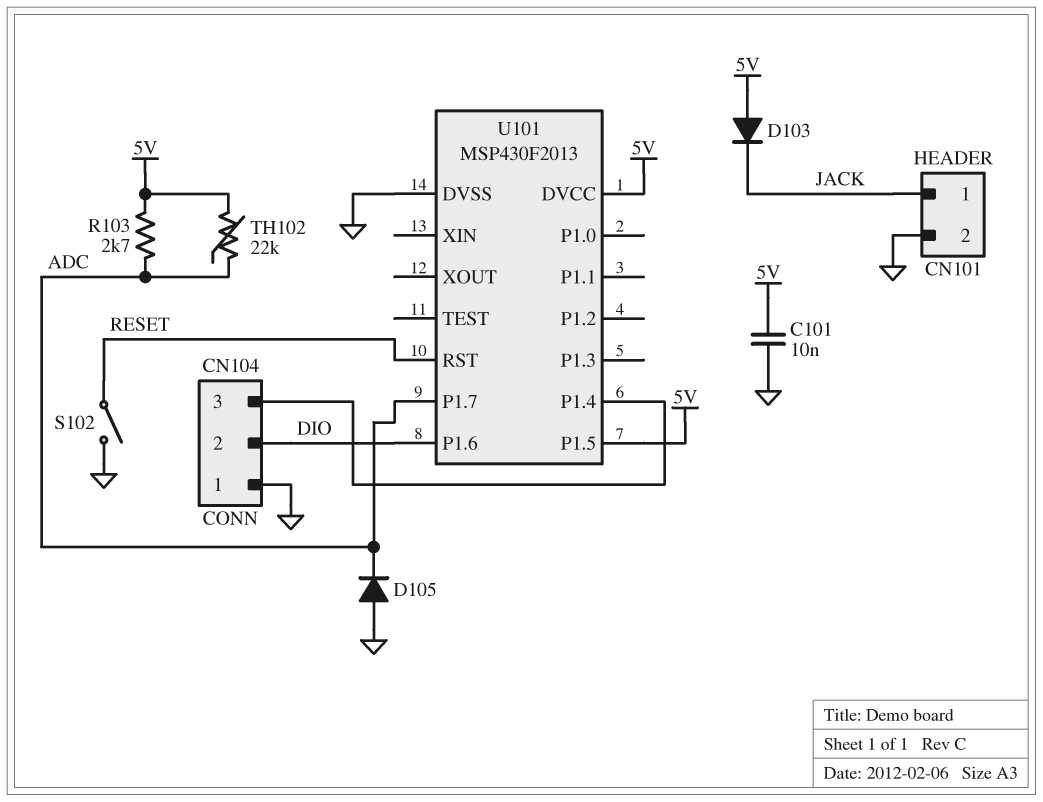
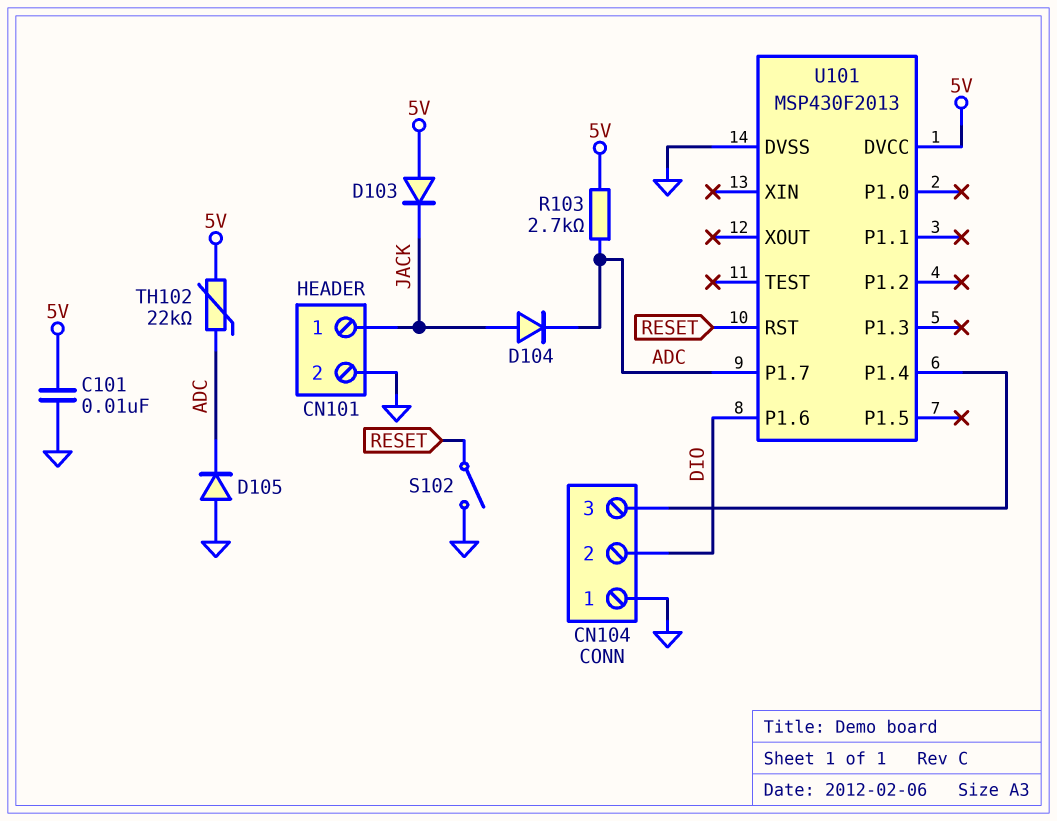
D104: none -> diode (A JACK, K ADC)
U101 pin P1.5: 5V -> none

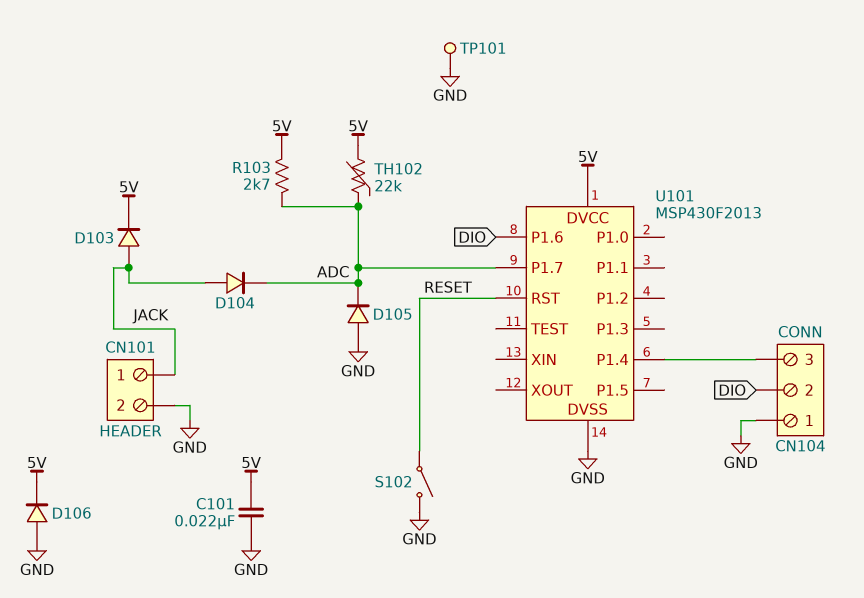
C101: 10nF (5V, GND) -> 22nF (5V, GND)
D103: diode (A 5V, K JACK) -> diode (A JACK, K 5V)
D106: none -> diode (A GND, K 5V)
TP101: none -> test point (GND)

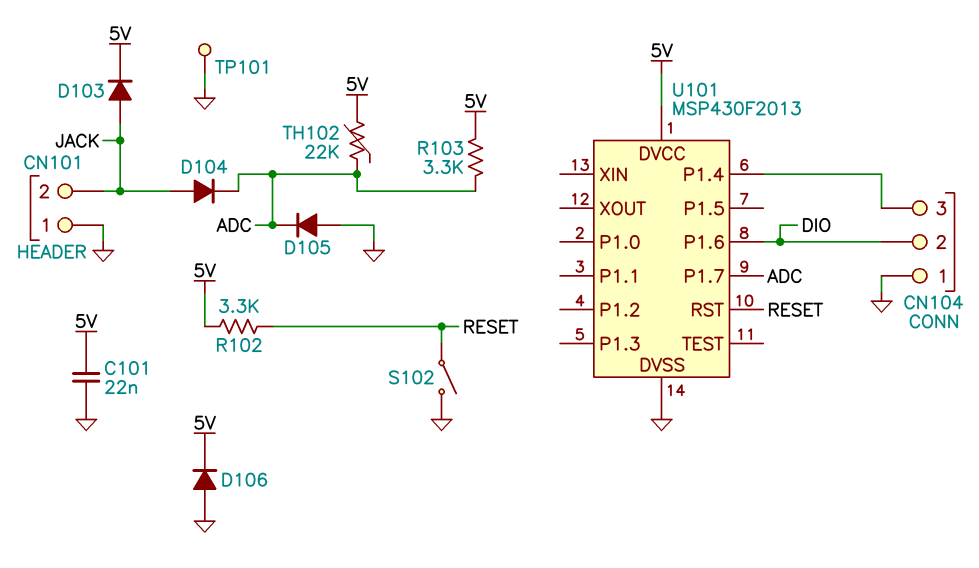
CN101 pin 1: JACK -> GND
CN101 pin 2: GND -> JACK
R102: none -> 3.3k (5V, RESET)
R103: 2.7k (5V, ADC) -> 3.3k (5V, ADC)

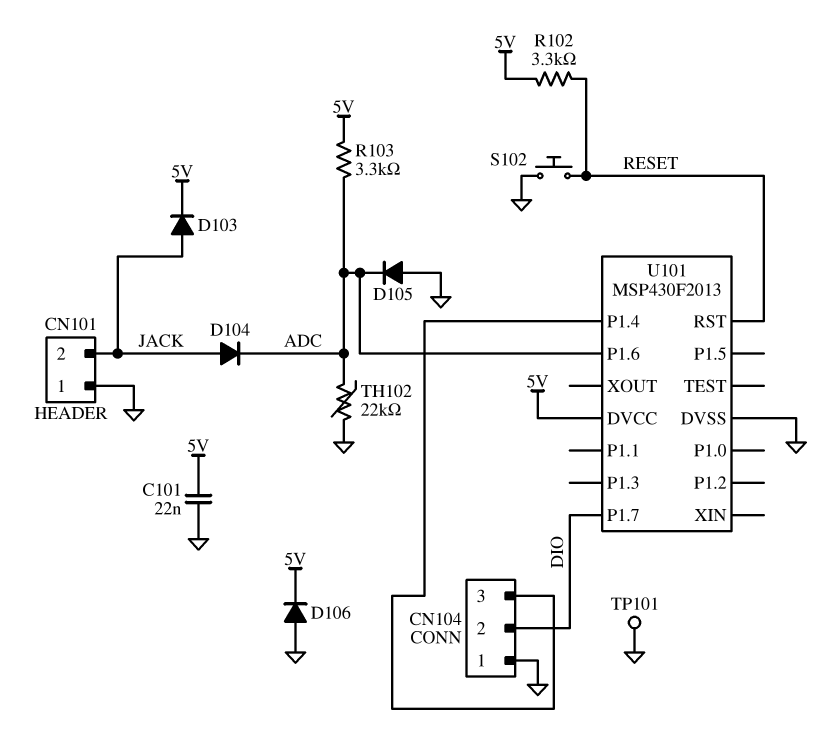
S102: switch (GND, RESET) -> button (GND, RESET)
TH102: 22k (5V, ADC) -> 22k (ADC, GND)
U101 pin P1.6: DIO -> ADC
U101 pin P1.7: ADC -> DIO

